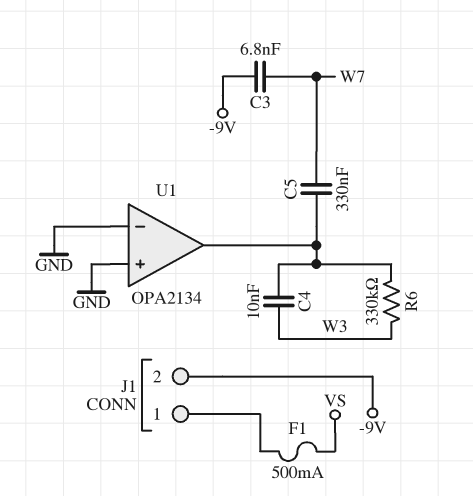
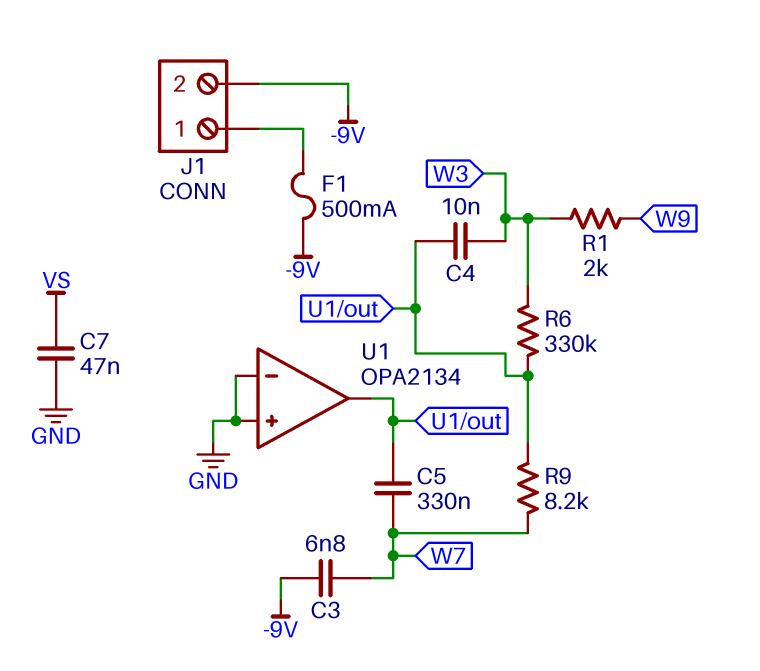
C7: none -> 47nF (GND, VS)
F1: 500mA (J1/1, VS) -> 500mA (-9V, J1/1)
R1: none -> 2k (W3, W9)
R9: none -> 8.2k (U1/out, W7)

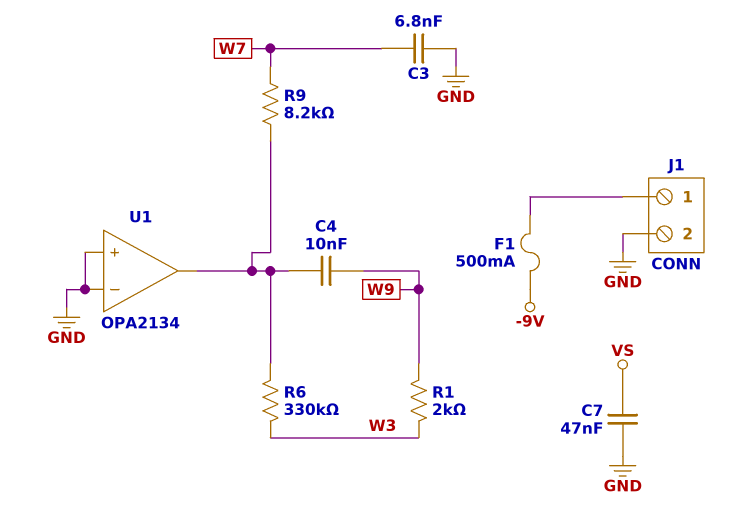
C3: 6.8nF (-9V, W7) -> 6.8nF (GND, W7)
C4: 10nF (U1/out, W3) -> 10nF (U1/out, W9)
C5: 330nF (U1/out, W7) -> none
J1 pin 2: -9V -> GND

